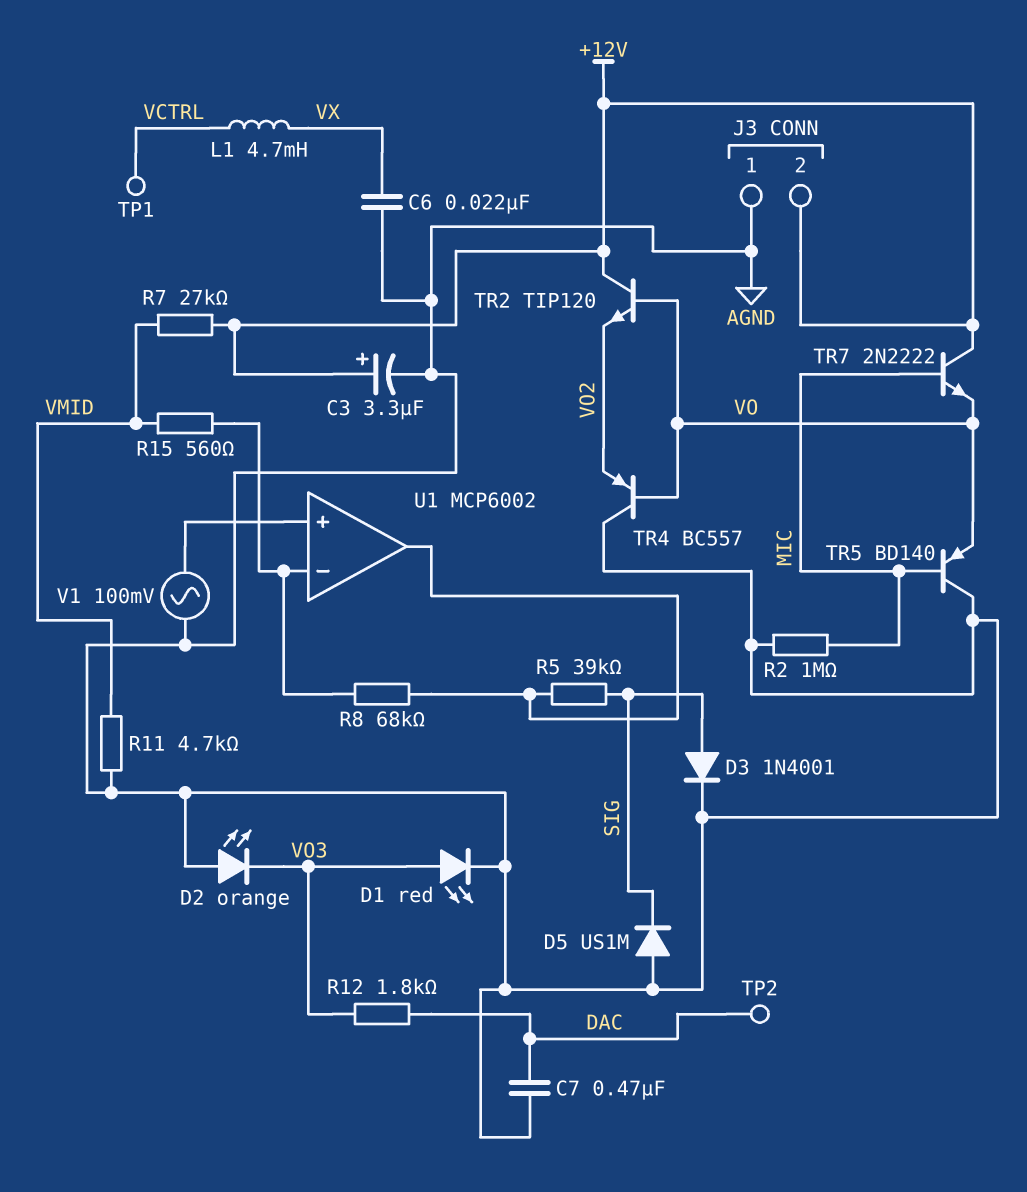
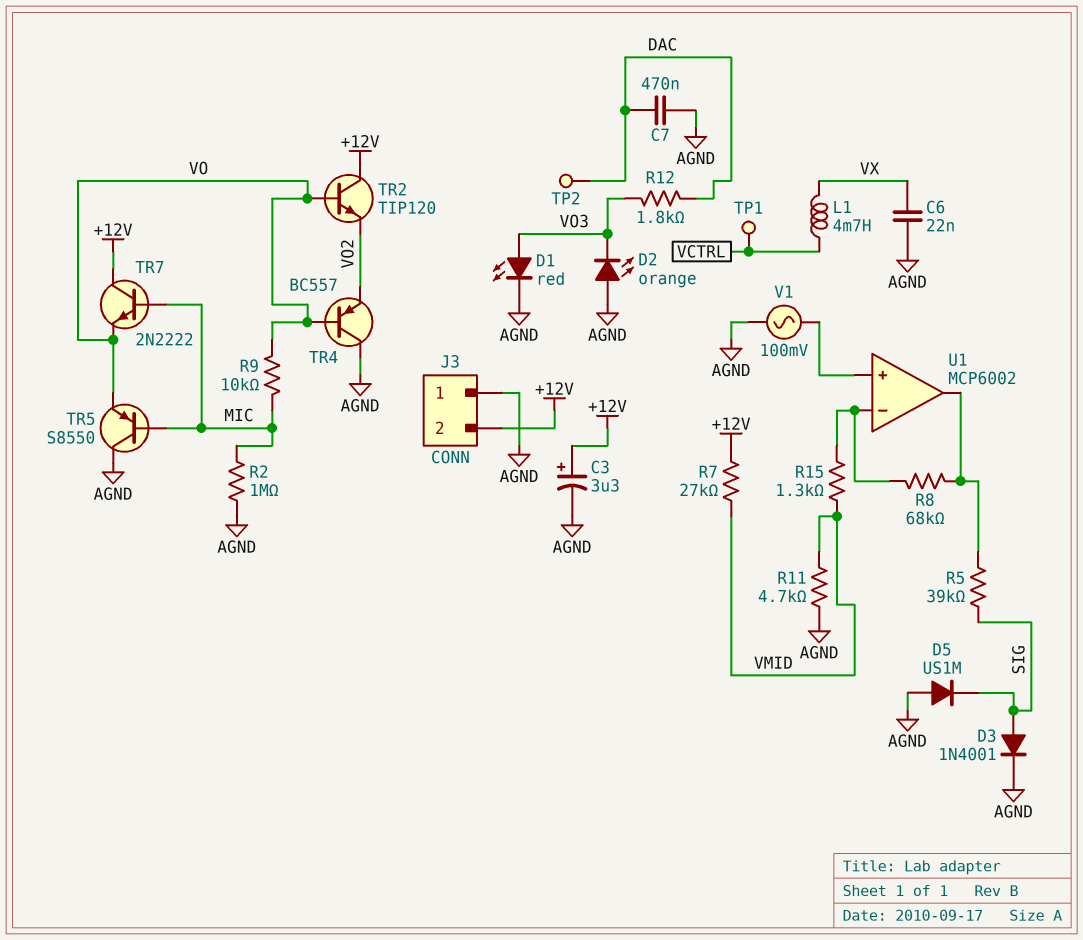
R9: none -> 10k (MIC, VO)
R15: 560 (U1/in-, VMID) -> 1.3k (U1/in-, VMID)
TR5: PNP BD140 (B MIC, C AGND, E VO) -> PNP S8550 (B MIC, C AGND, E VO)

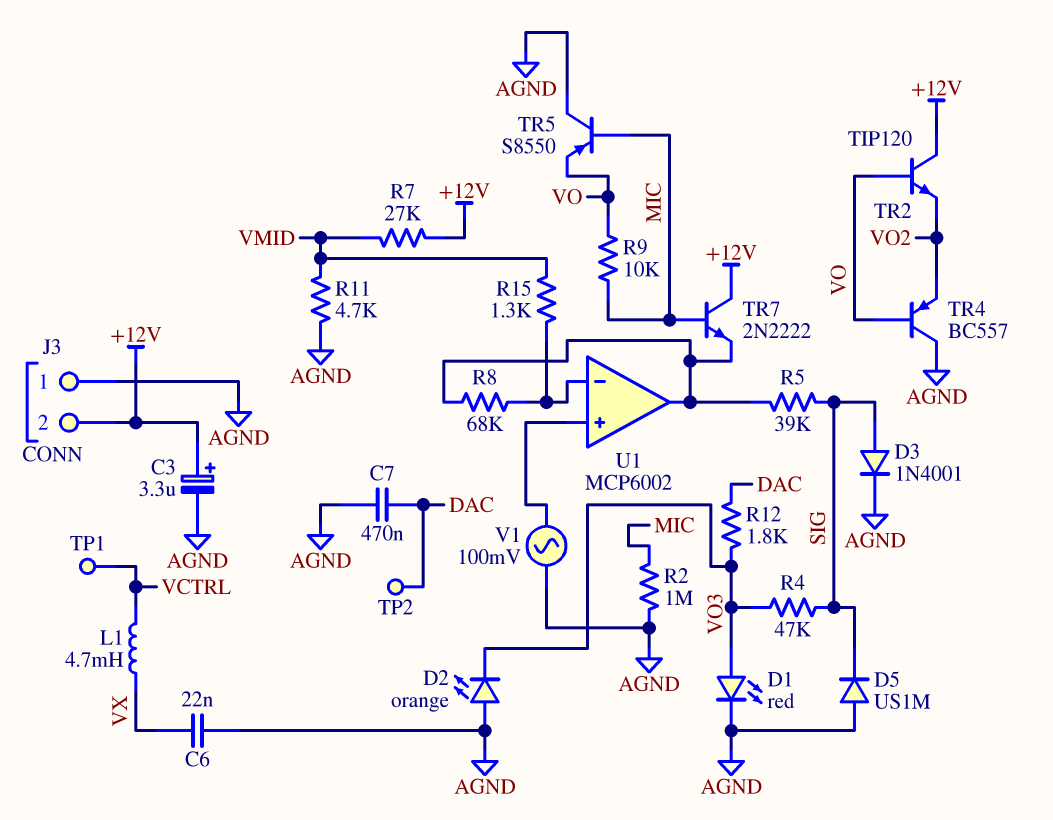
R4: none -> 47k (SIG, VO3)
TR7: NPN 2N2222 (B MIC, C +12V, E VO) -> NPN 2N2222 (B MIC, C +12V, E U1/out)

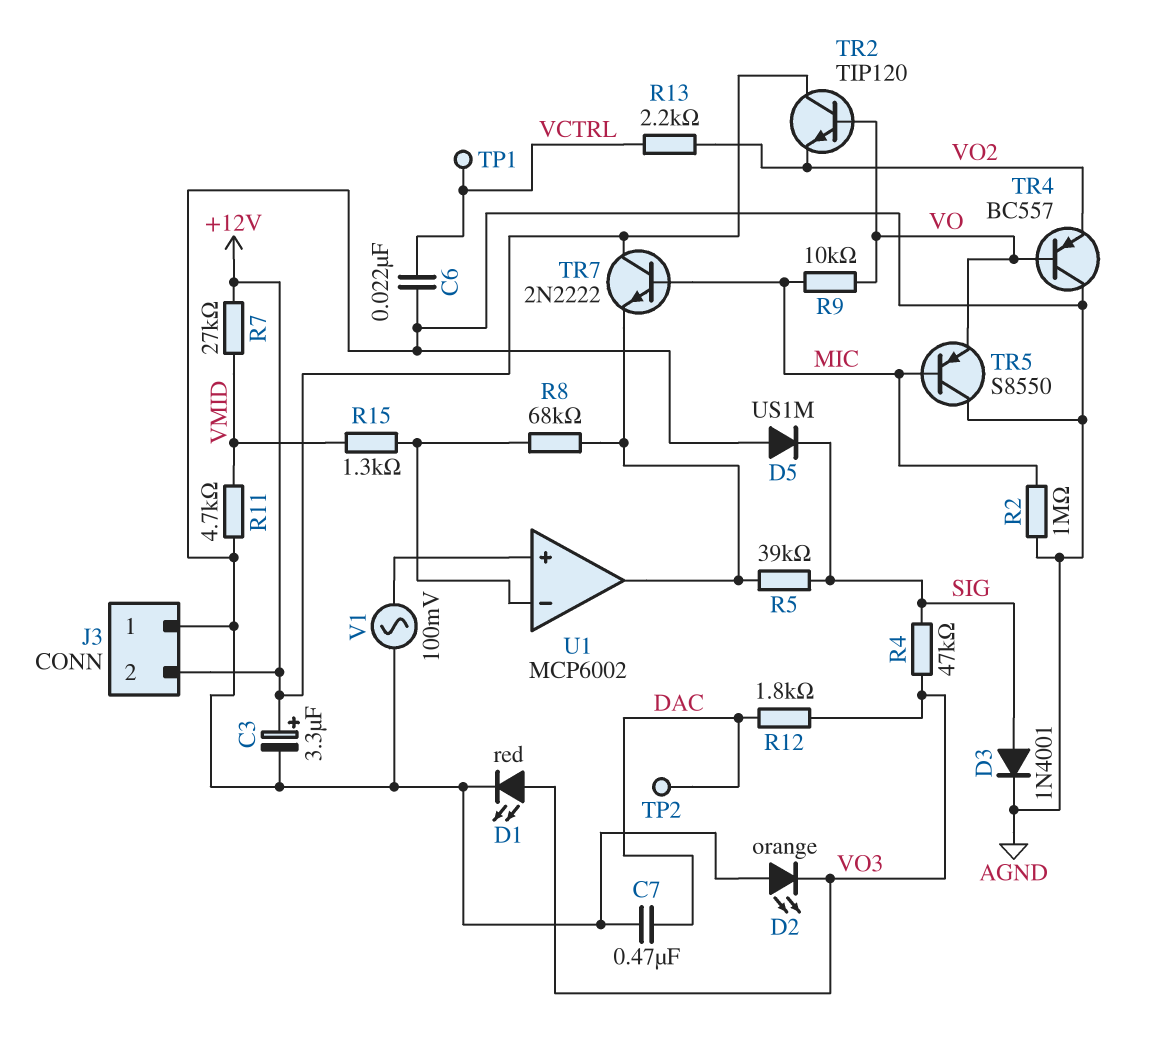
C6: 22nF (AGND, VX) -> 22nF (AGND, VCTRL)
L1: 4.7mH (VCTRL, VX) -> none
R13: none -> 2.2k (VCTRL, VO2)

